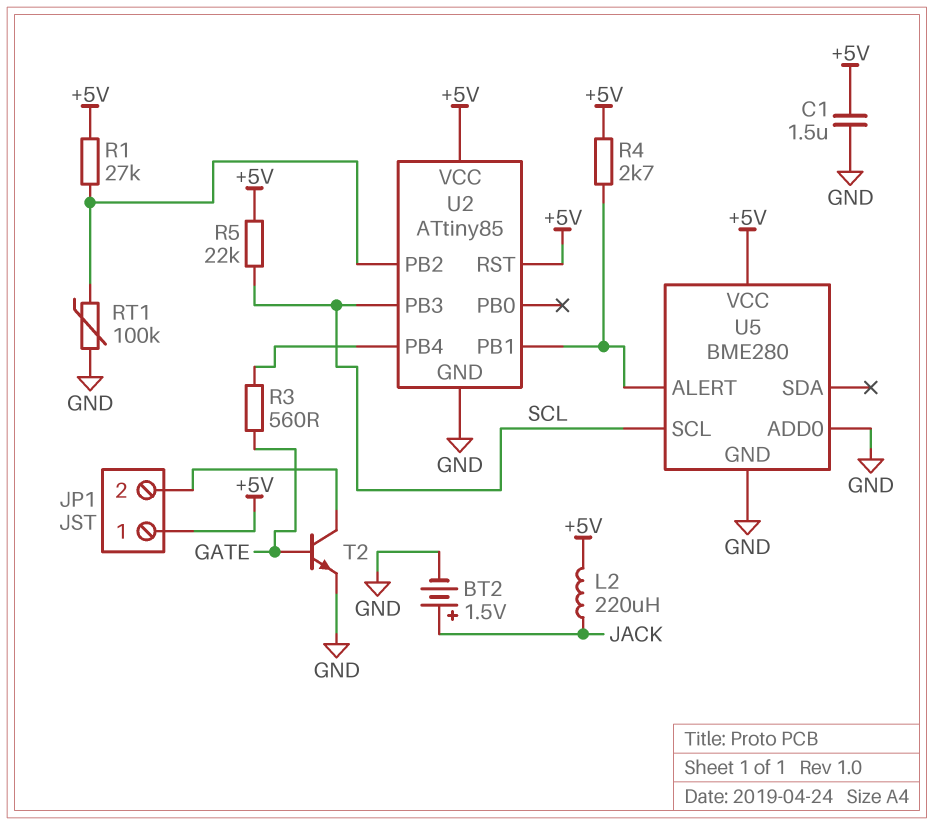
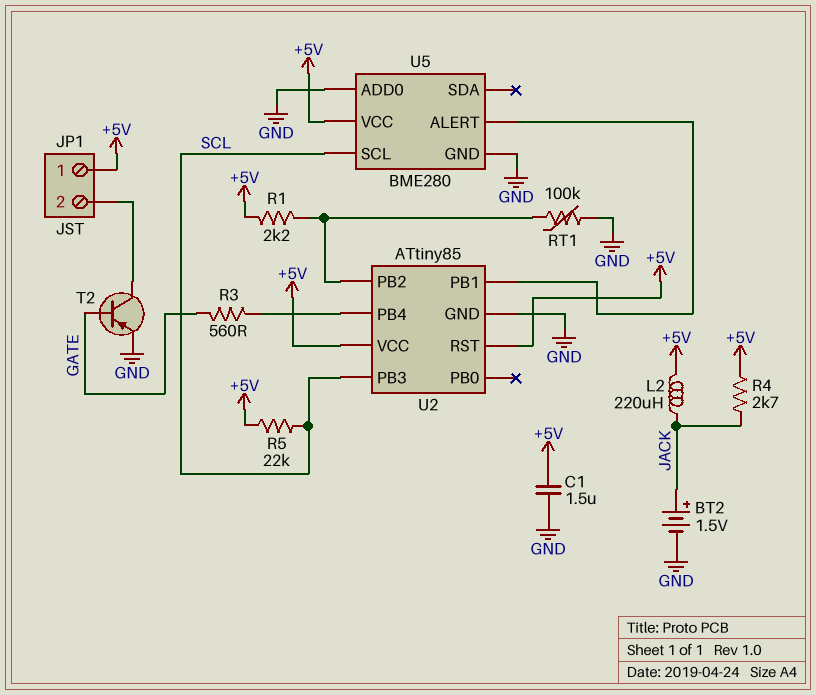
R1: 27k (+5V, U2/PB2) -> 2.2k (+5V, U2/PB2)
R4: 2.7k (+5V, U2/PB1) -> 2.7k (+5V, JACK)
T2: NPN (B GATE, C JP1/2, E GND) -> PNP (B GATE, C JP1/2, E GND)

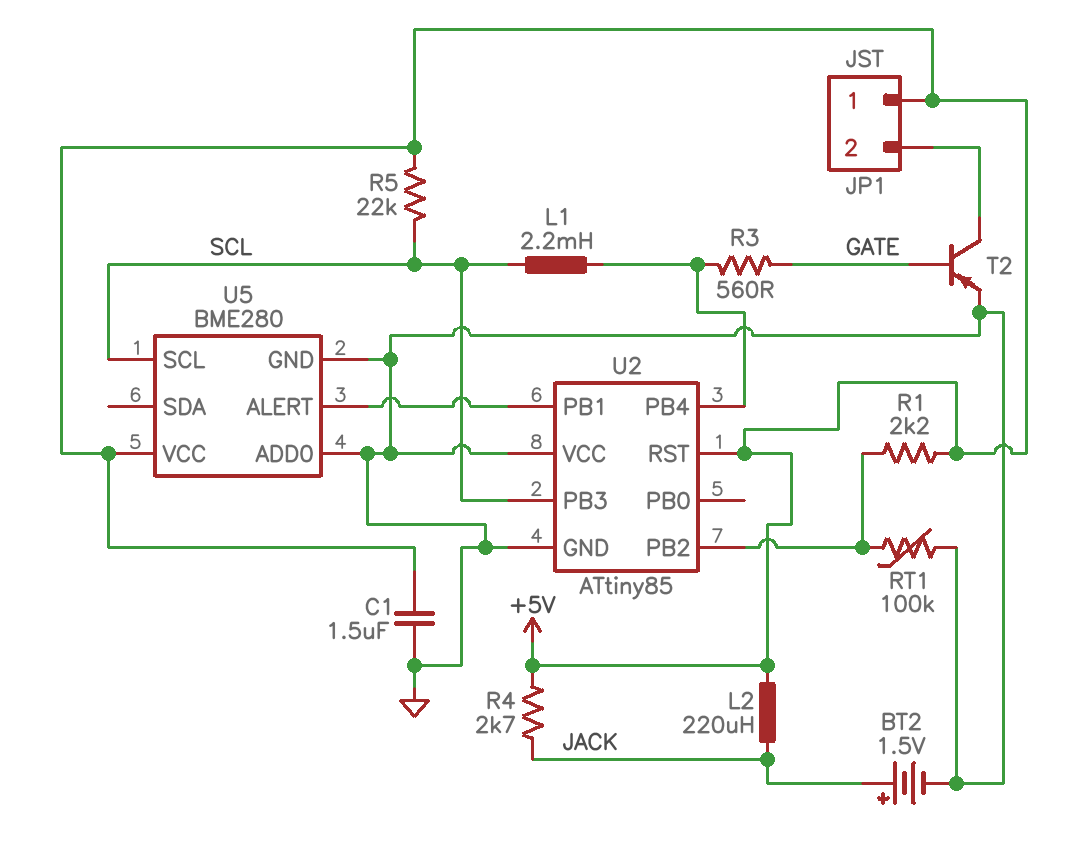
L1: none -> 2.2mH (SCL, U2/PB4)
U2 pin VCC: +5V -> GND

